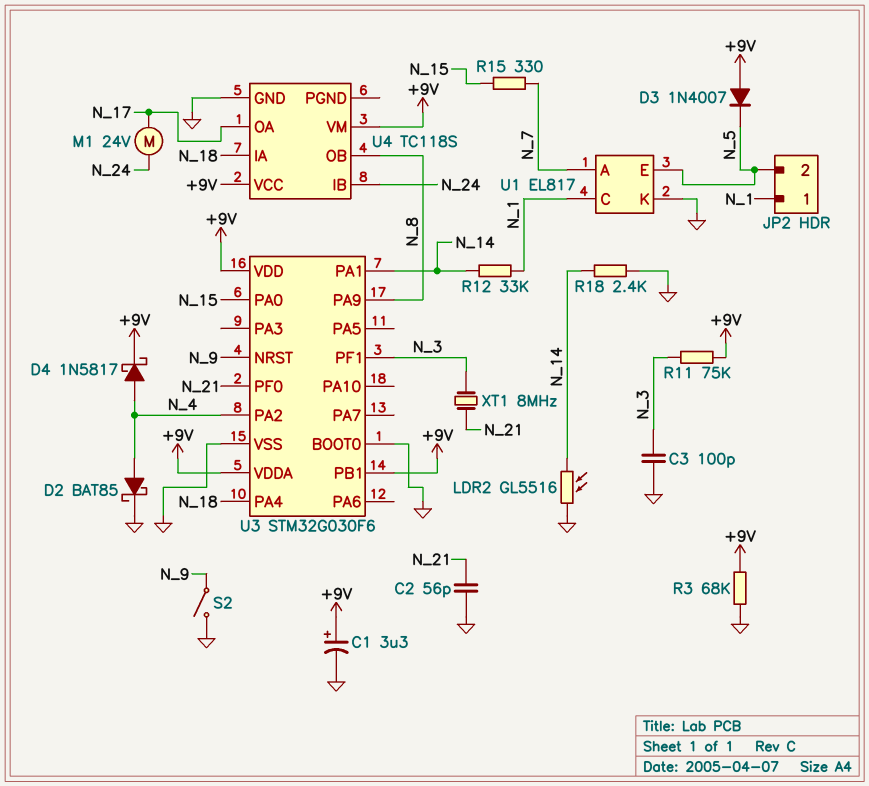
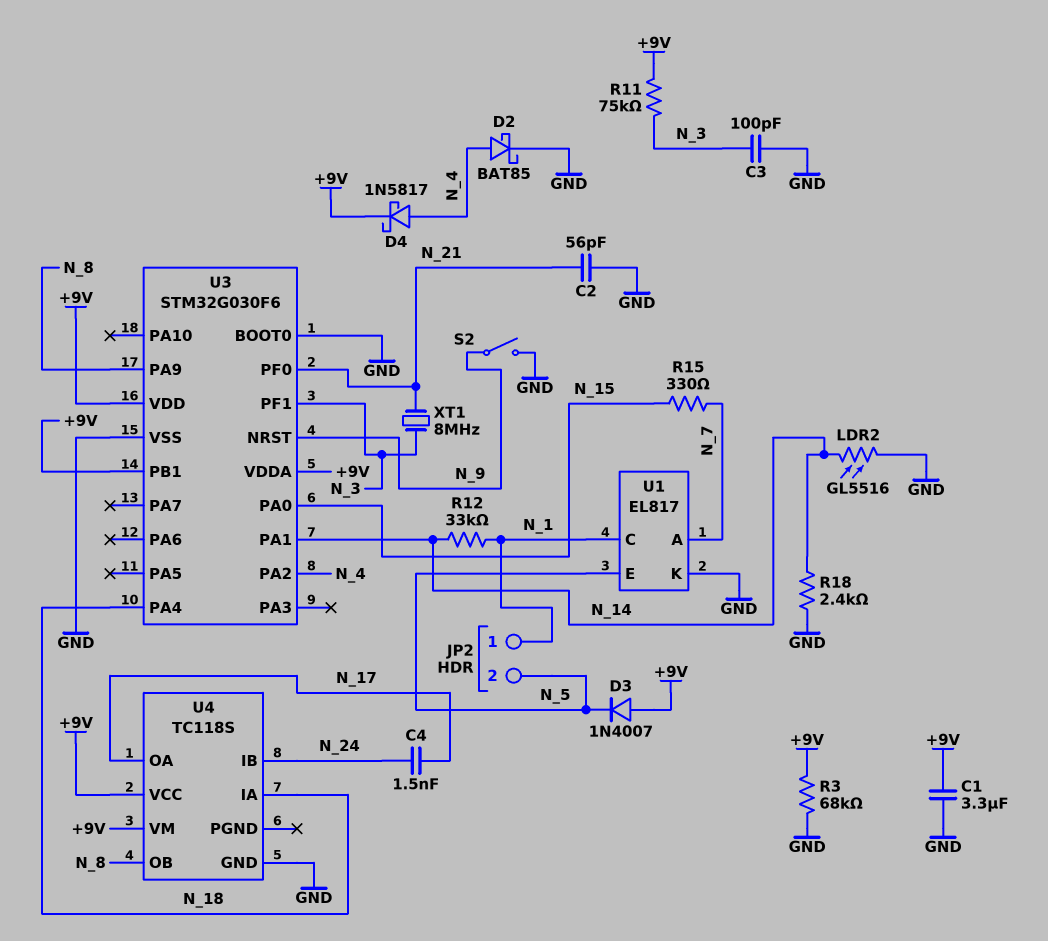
C1: 3.3uF (plus +9V, minus GND) -> 3.3uF (+9V, GND)
C4: none -> 1.5nF (N_17, N_24)
M1: motor 24V (N_17, N_24) -> none

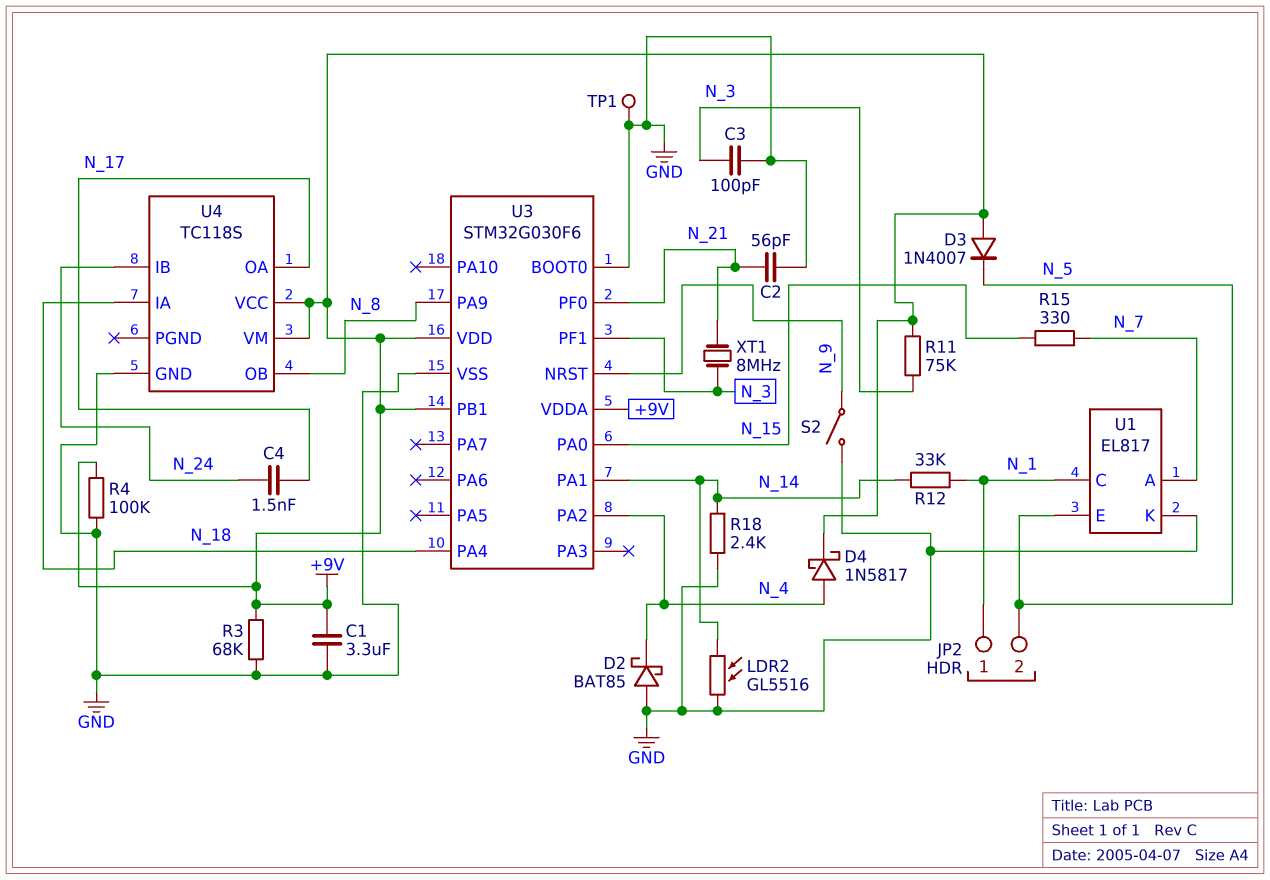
D2: schottky BAT85 (A N_4, K GND) -> schottky BAT85 (A GND, K N_4)
R4: none -> 100k (+9V, GND)
TP1: none -> test point (GND)

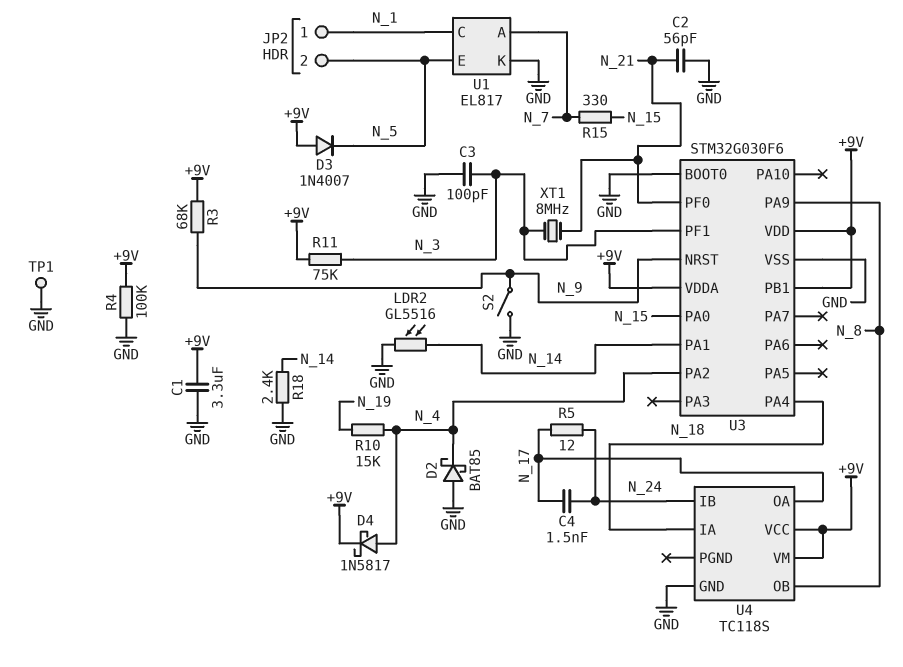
R3: 68k (+9V, GND) -> 68k (+9V, N_9)
R5: none -> 12 (N_17, N_24)
R10: none -> 15k (N_4, N_19)
R12: 33k (N_1, N_14) -> none

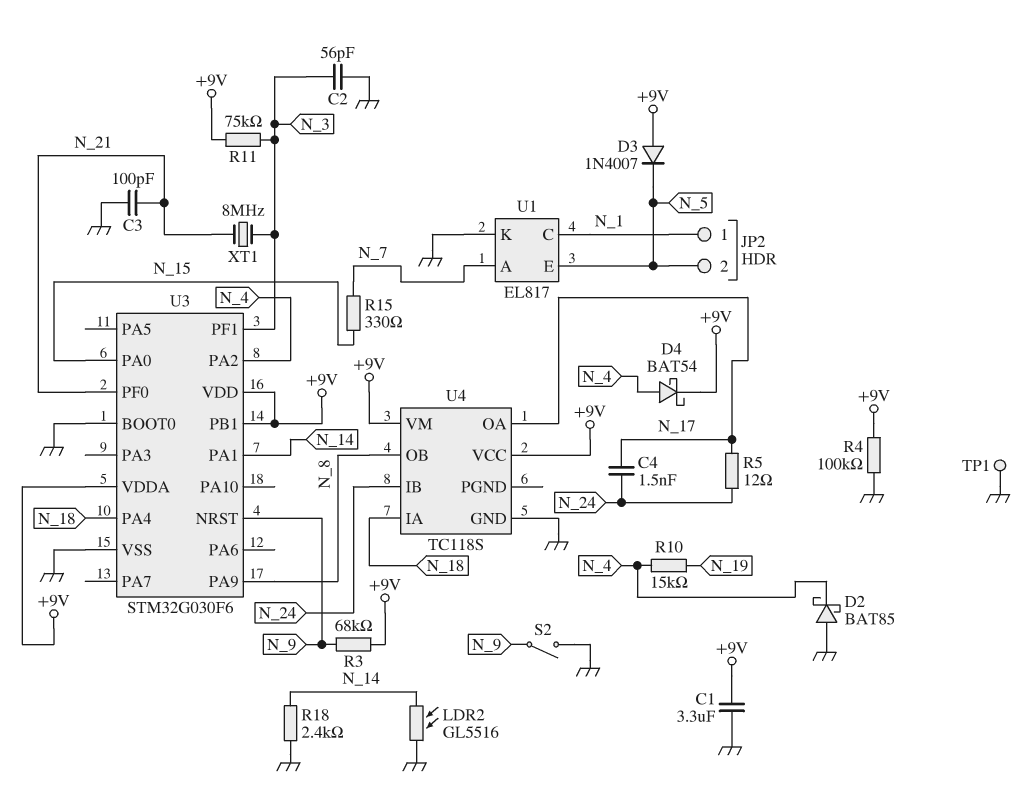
C2: 56pF (GND, N_21) -> 56pF (GND, N_3)
C3: 100pF (GND, N_3) -> 100pF (GND, N_21)
D4: schottky 1N5817 (A N_4, K +9V) -> schottky BAT54 (A N_4, K +9V)

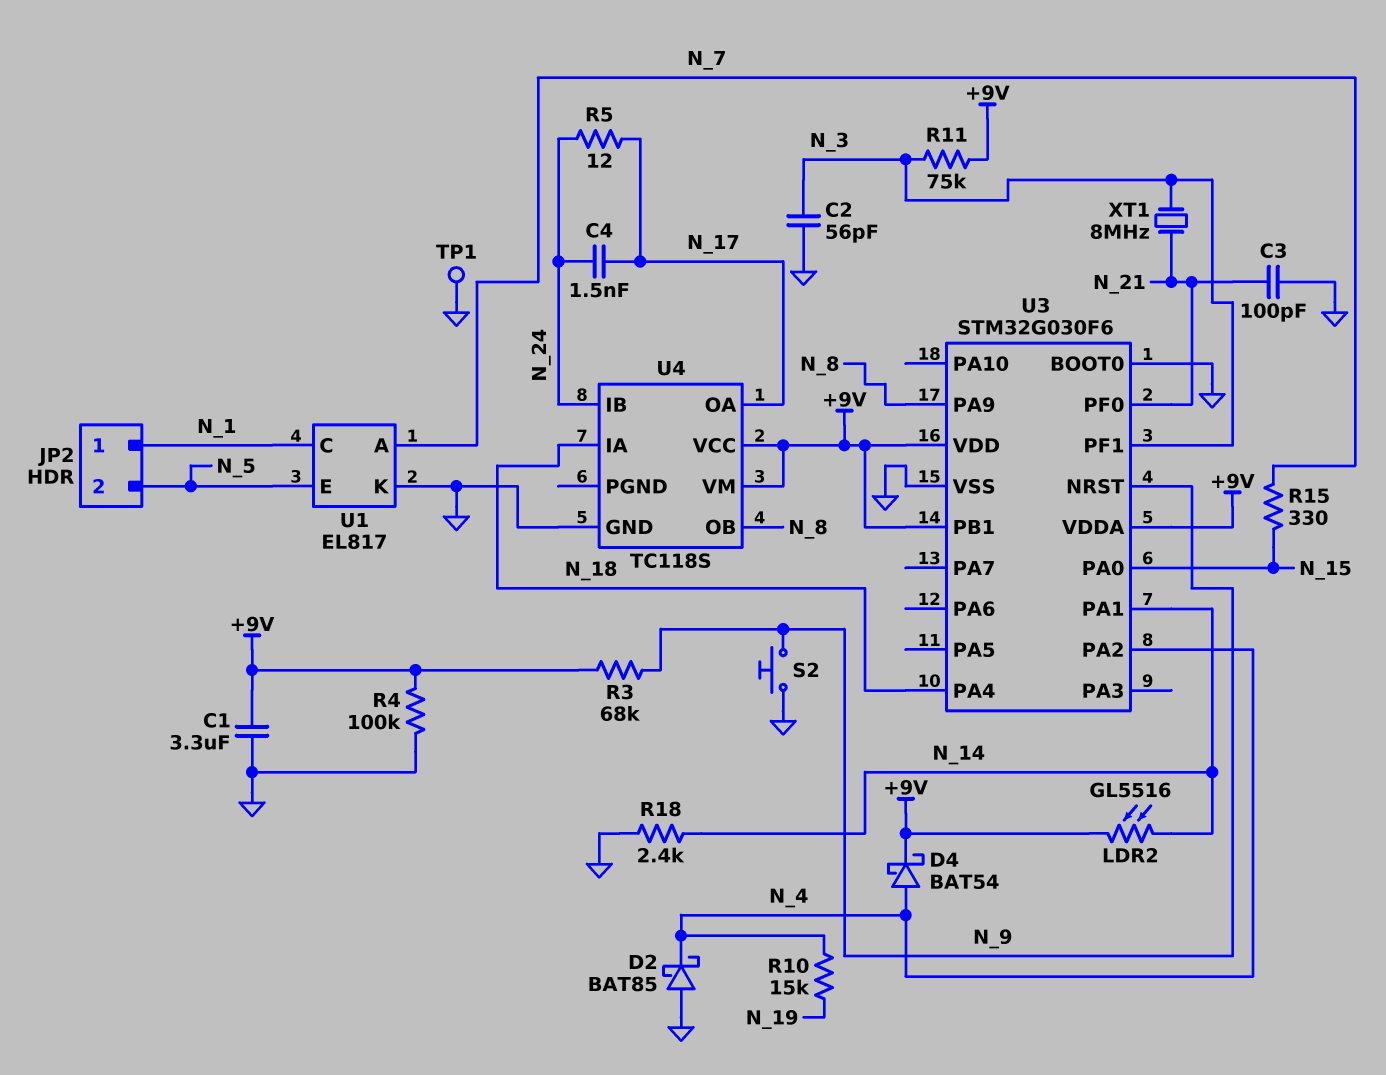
D3: diode 1N4007 (A +9V, K N_5) -> none
LDR2: GL5516 (GND, N_14) -> GL5516 (+9V, N_14)
S2: switch (GND, N_9) -> button (GND, N_9)

